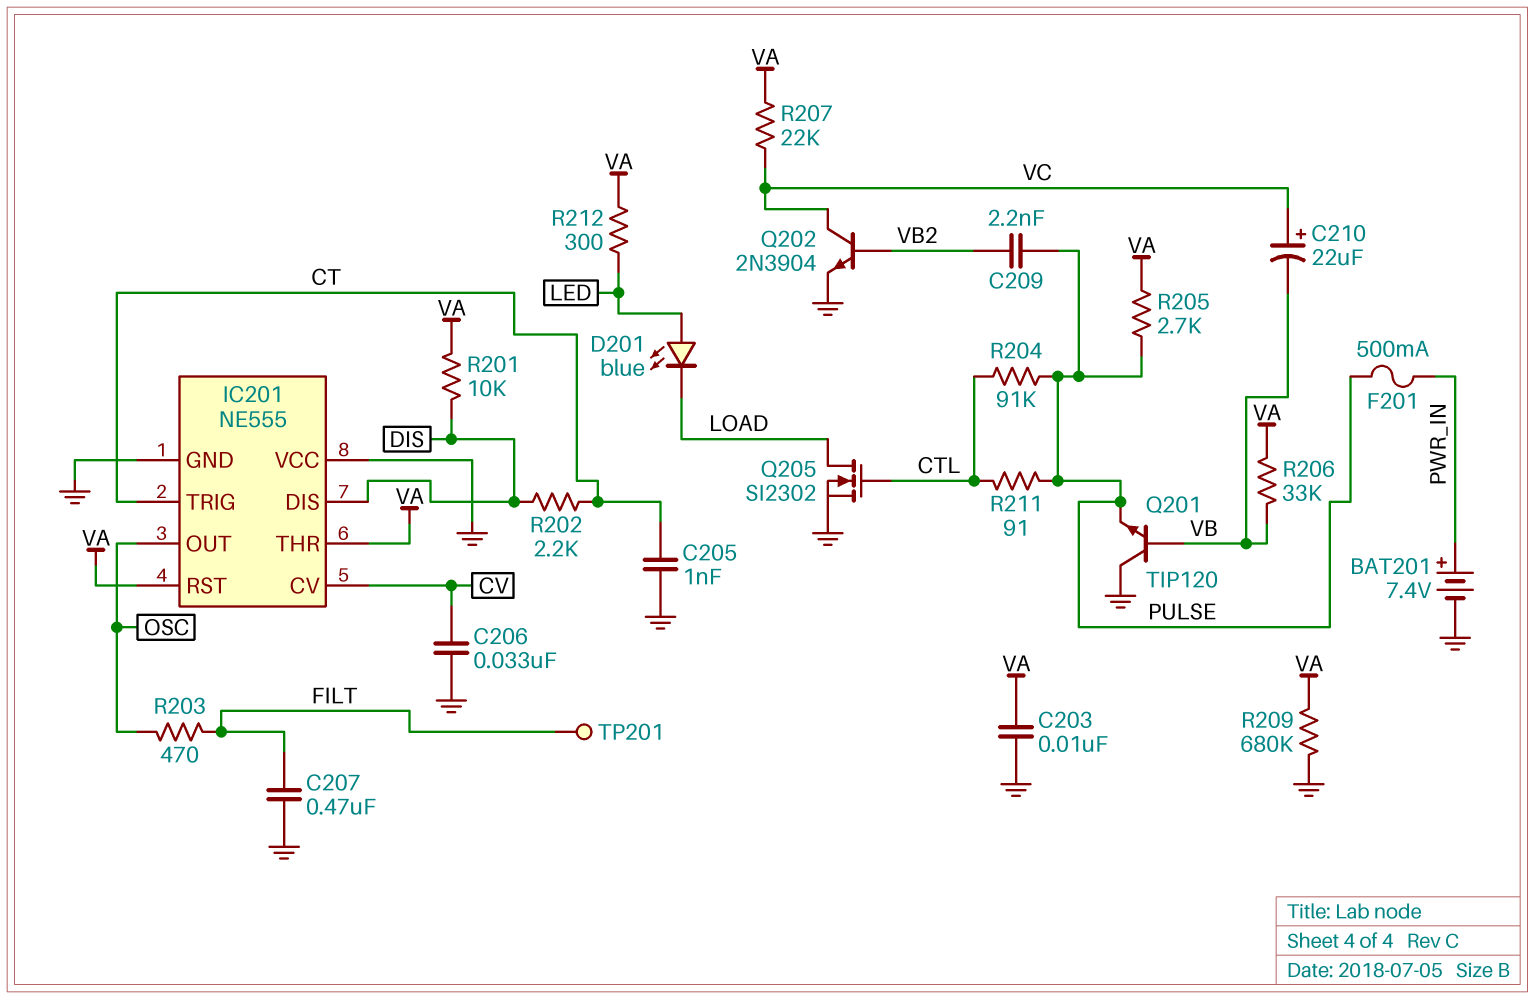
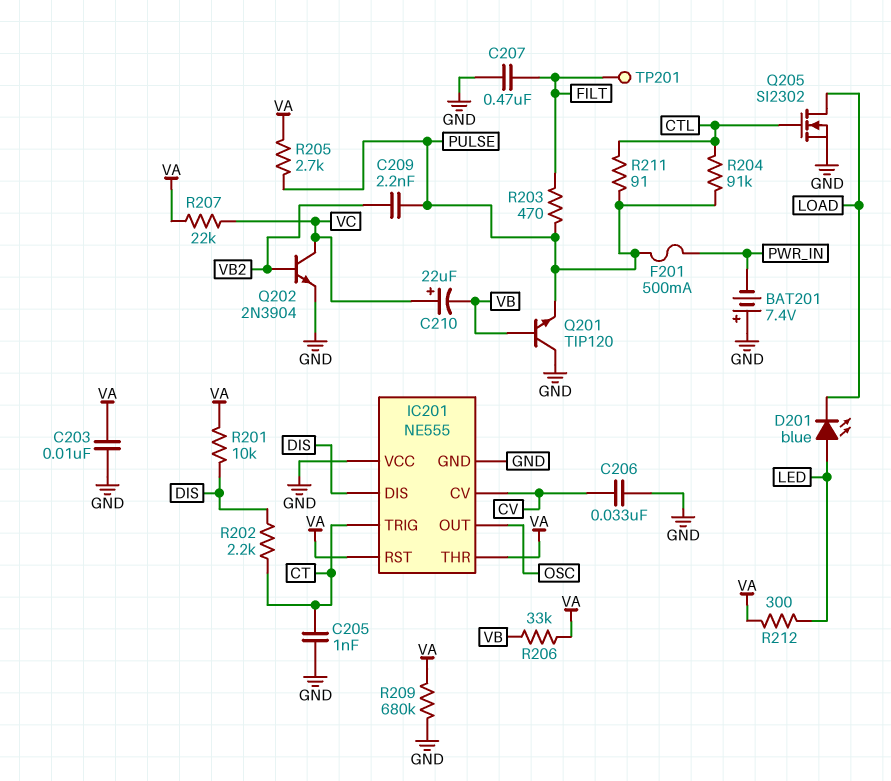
BAT201: 7.4V (plus PWR_IN, minus GND) -> 7.4V (plus GND, minus PWR_IN)
R203: 470 (FILT, OSC) -> 470 (FILT, PULSE)

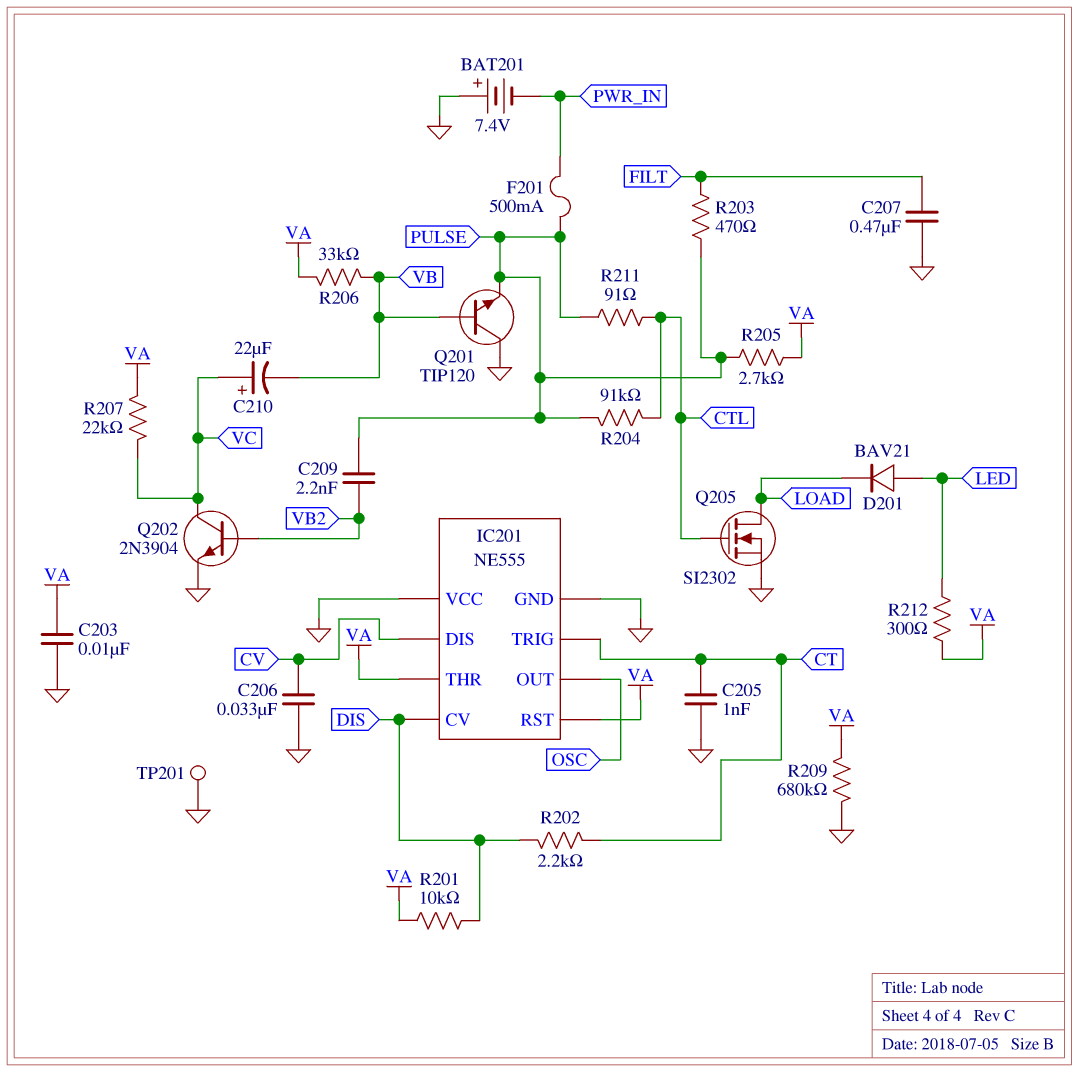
D201: LED blue (A LED, K LOAD) -> diode BAV21 (A LED, K LOAD)
IC201 pin CV: CV -> DIS
IC201 pin DIS: DIS -> CV
TP201: test point (FILT) -> test point (GND)

